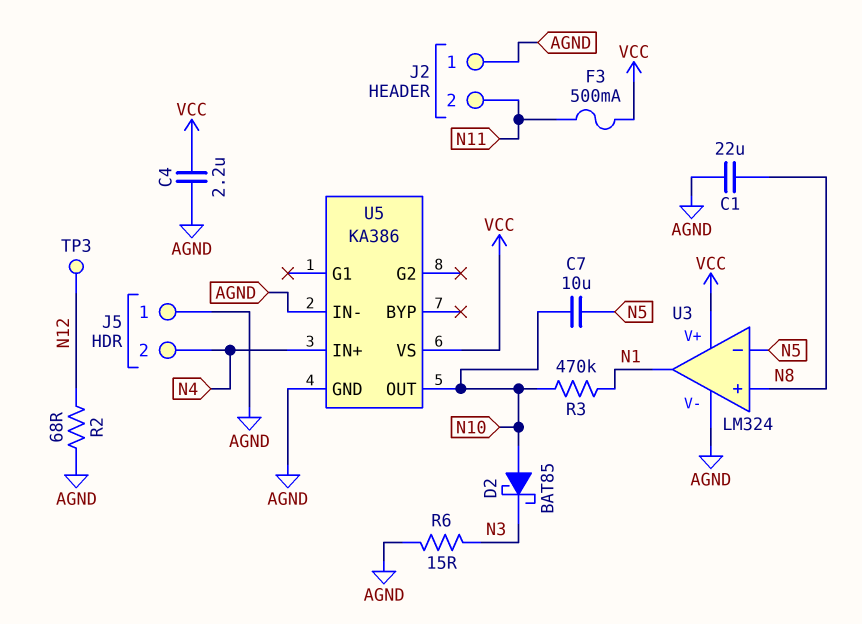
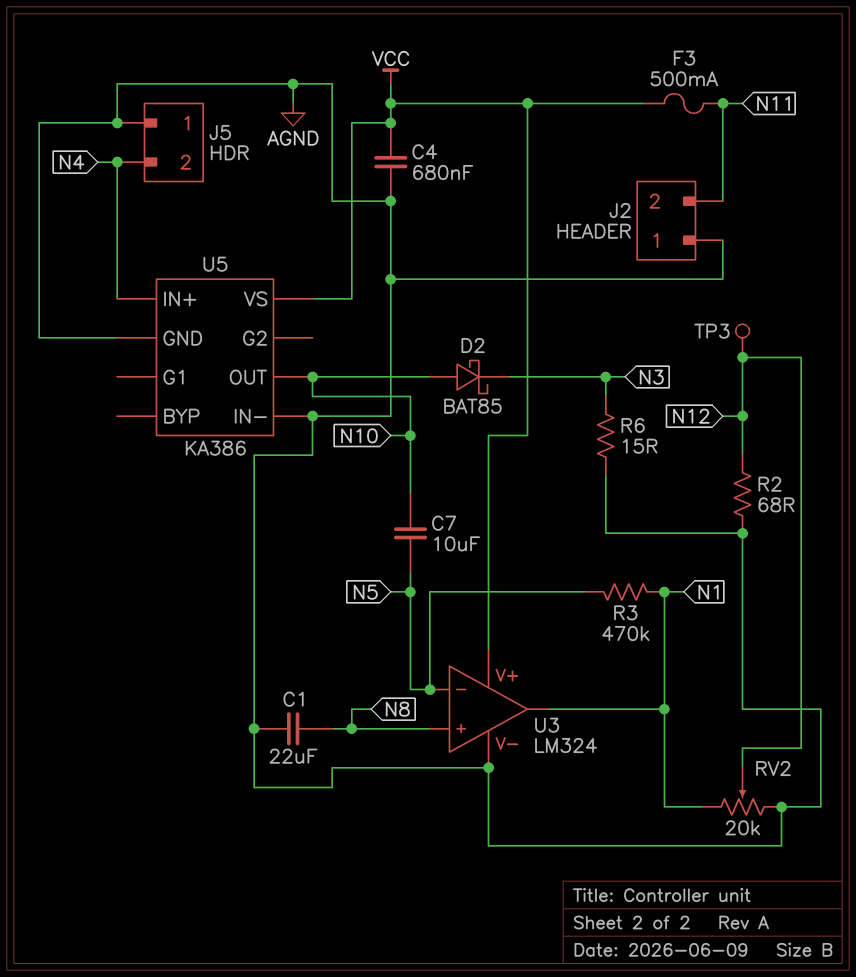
C4: 2.2uF (AGND, VCC) -> 680nF (AGND, VCC)
R3: 470k (N1, N10) -> 470k (N1, N5)
RV2: none -> 20k (AGND, N1, wiper N12)

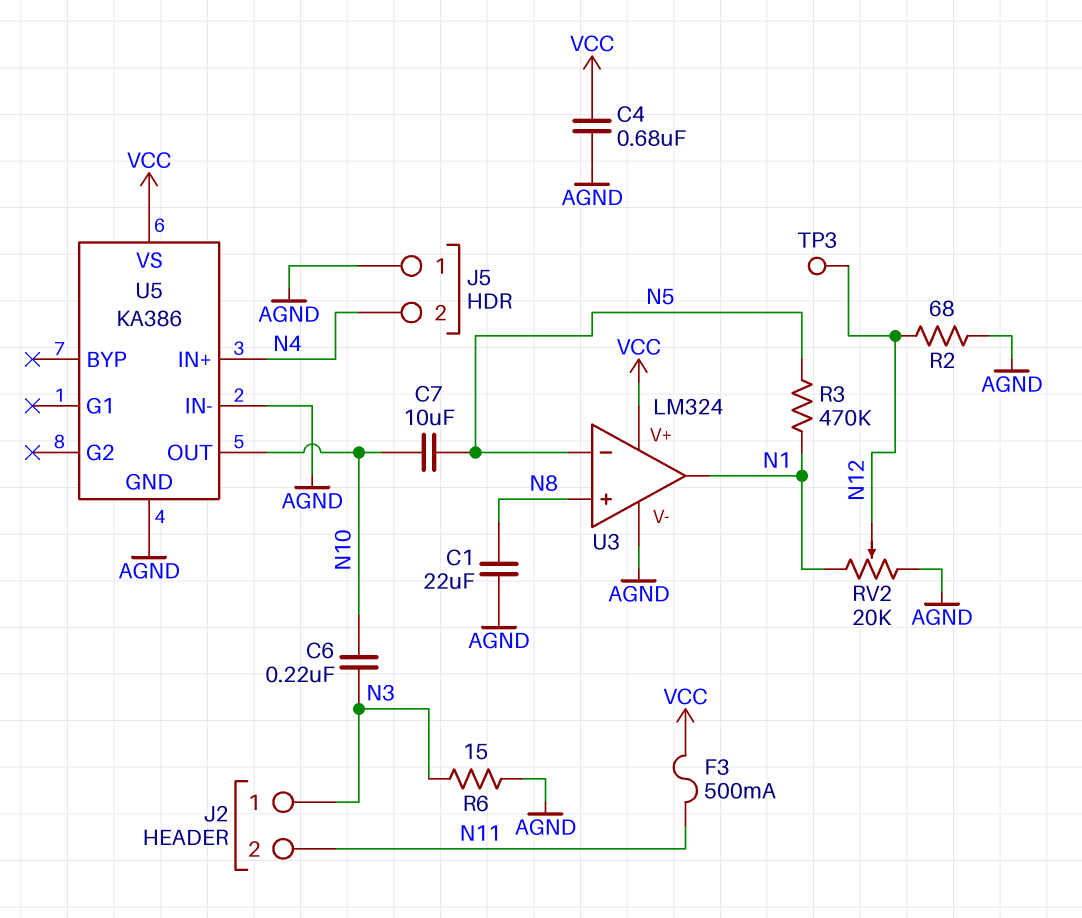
C6: none -> 220nF (N3, N10)
D2: schottky BAT85 (A N10, K N3) -> none
J2 pin 1: AGND -> N3

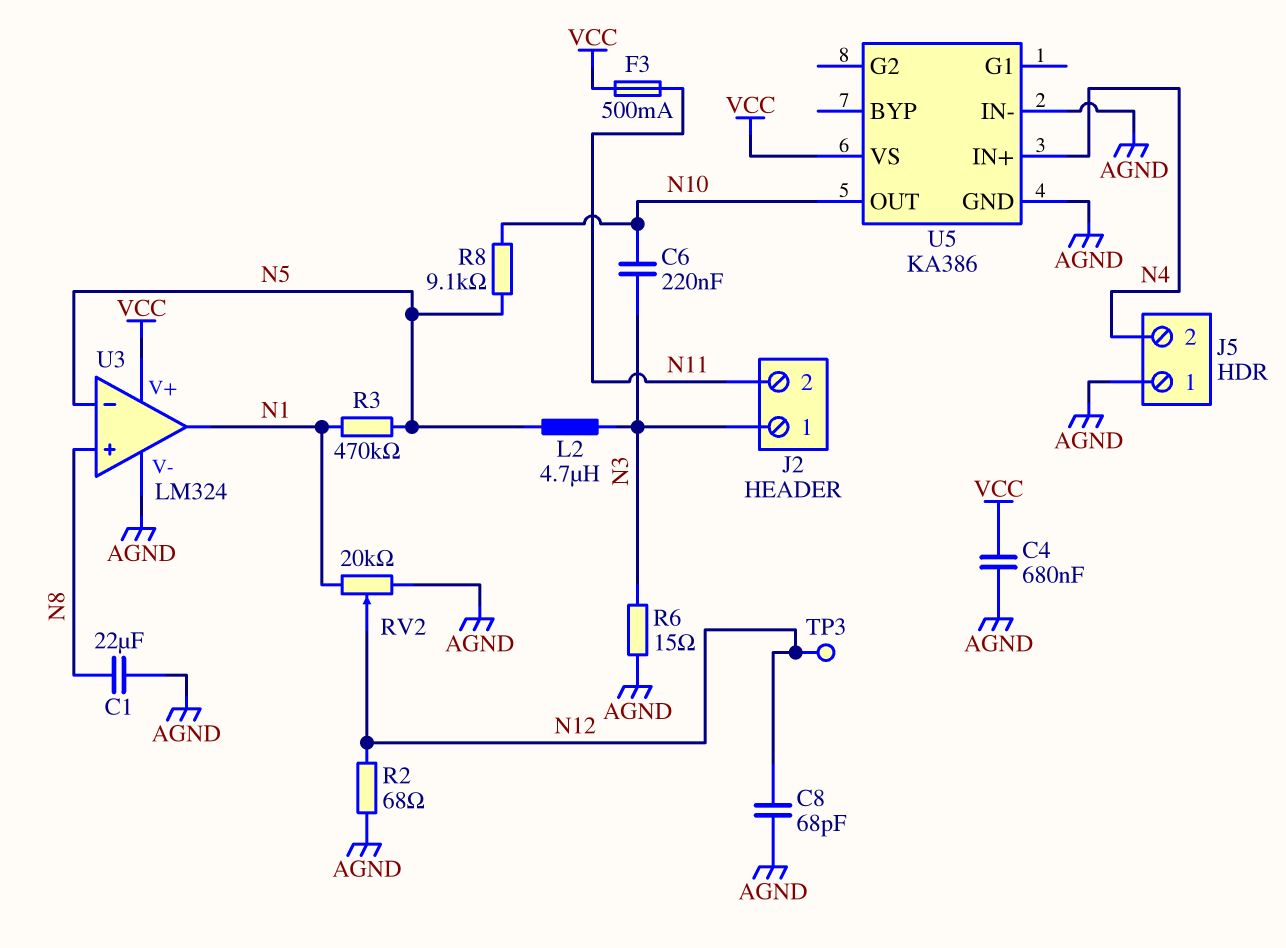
C7: 10uF (N5, N10) -> none
C8: none -> 68pF (AGND, N12)
L2: none -> 4.7uH (N3, N5)
R8: none -> 9.1k (N5, N10)

